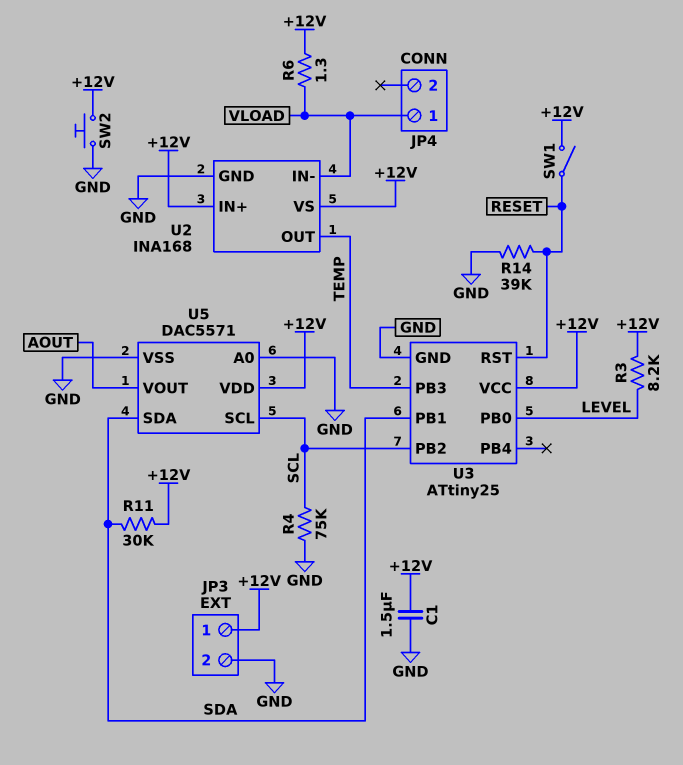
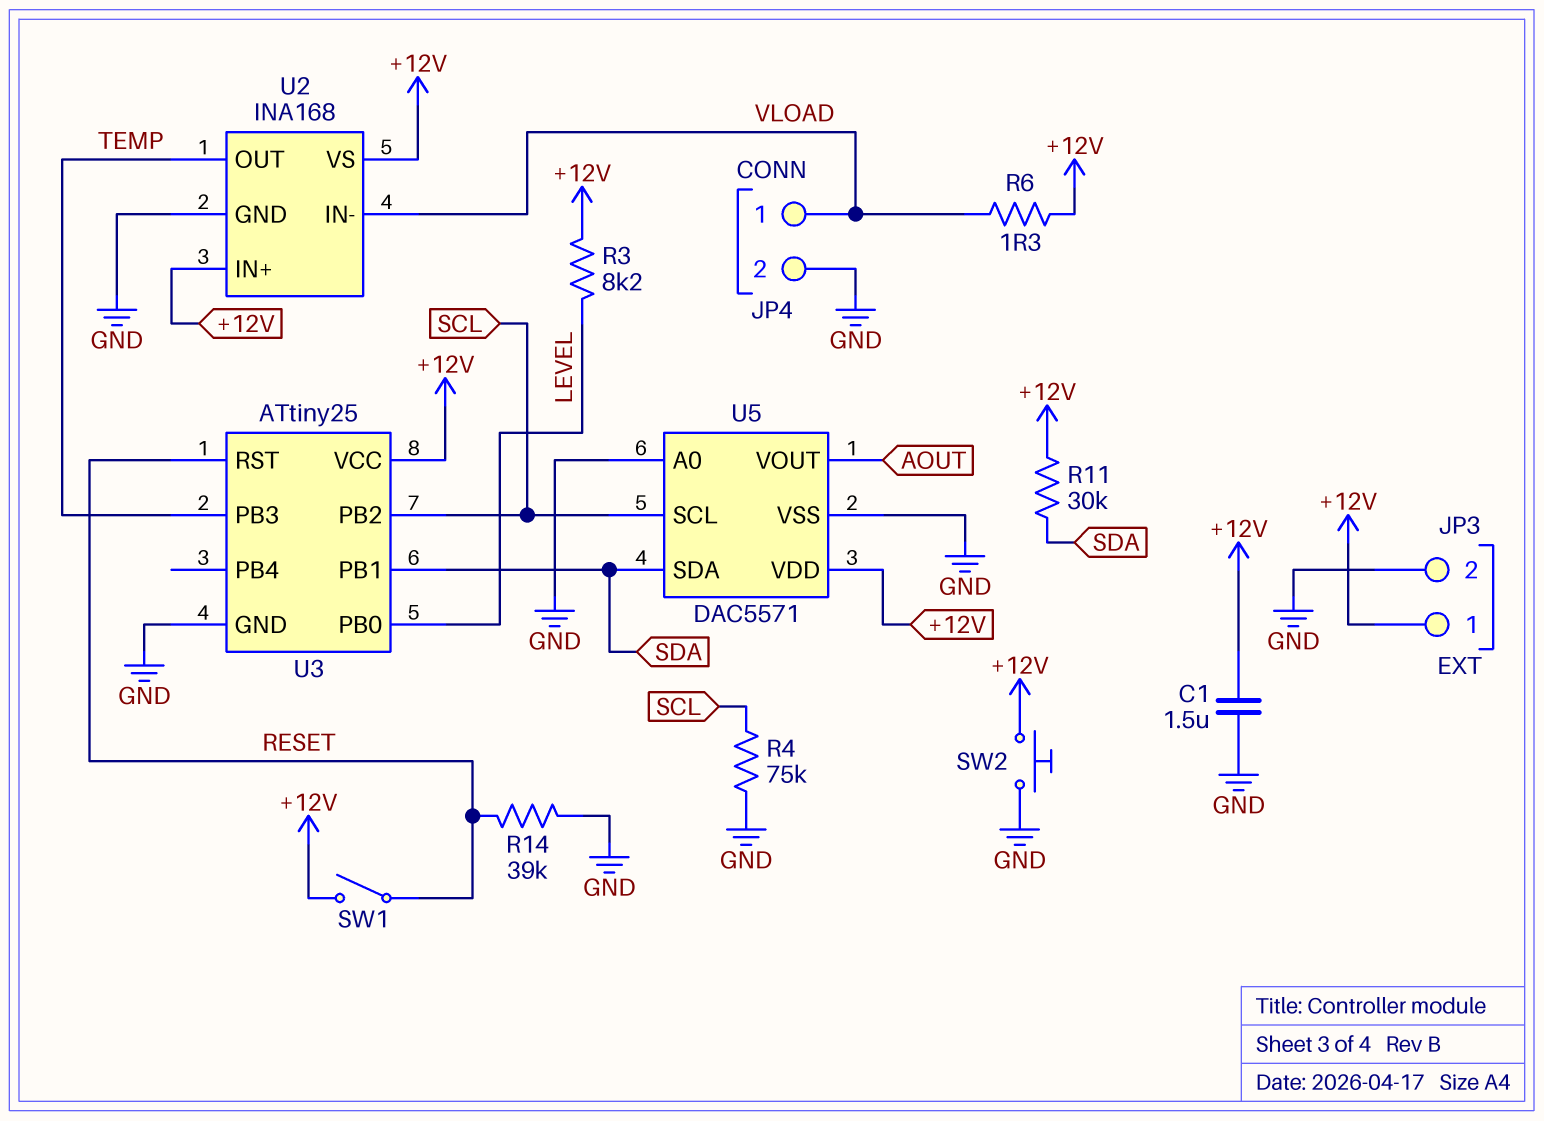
JP4 pin 2: none -> GND

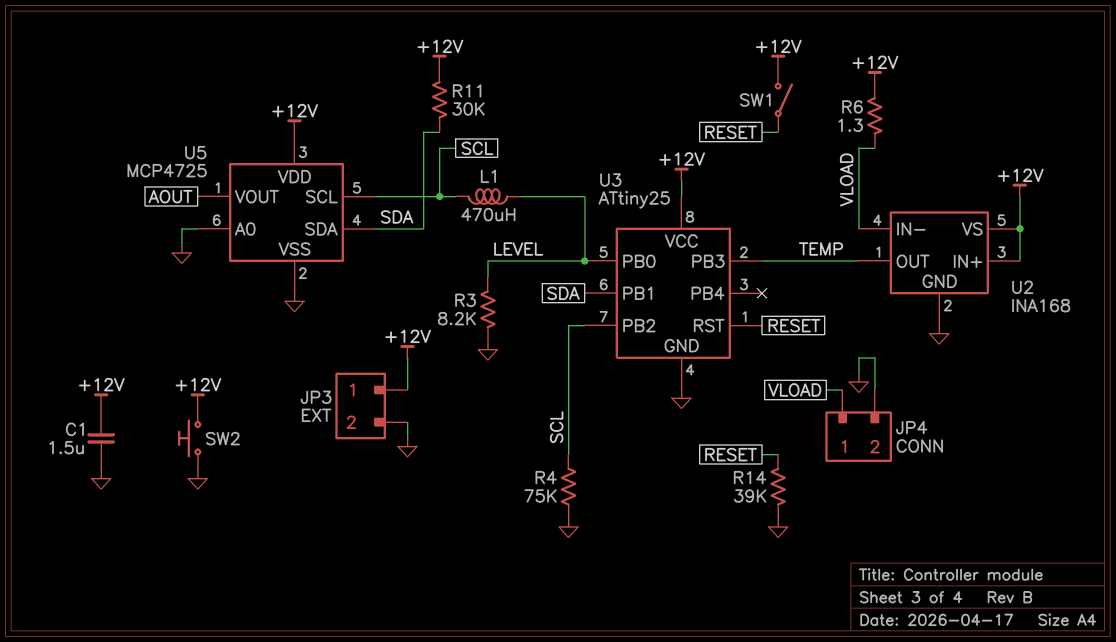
L1: none -> 470uH (LEVEL, SCL)
R3: 8.2k (+12V, LEVEL) -> 8.2k (GND, LEVEL)
U5: DAC5571 -> MCP4725

